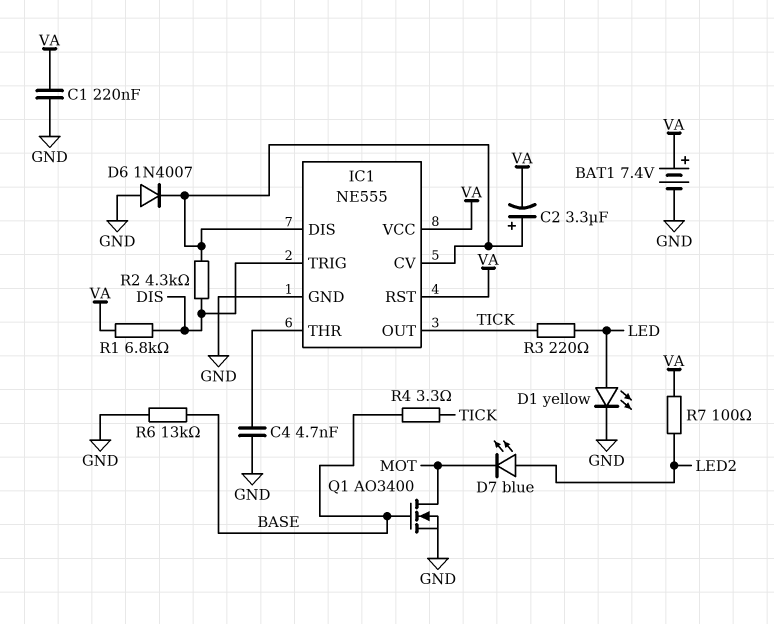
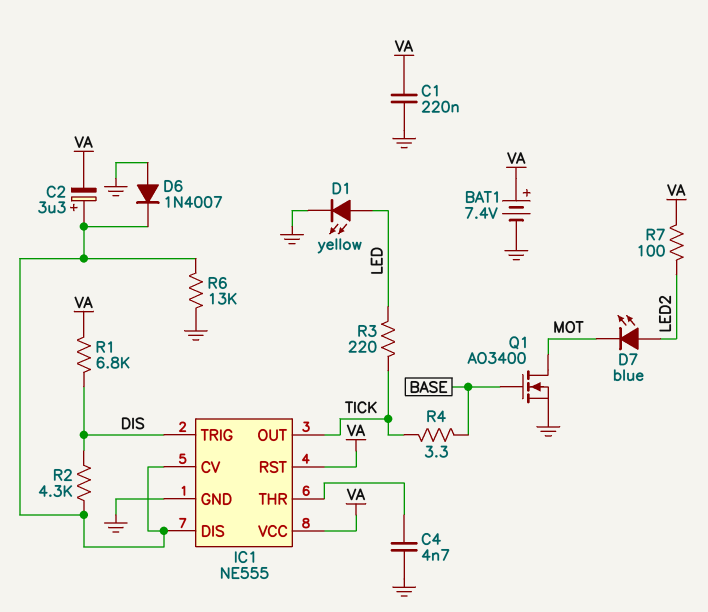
R6: 13k (BASE, GND) -> 13k (GND, IC1/CV)

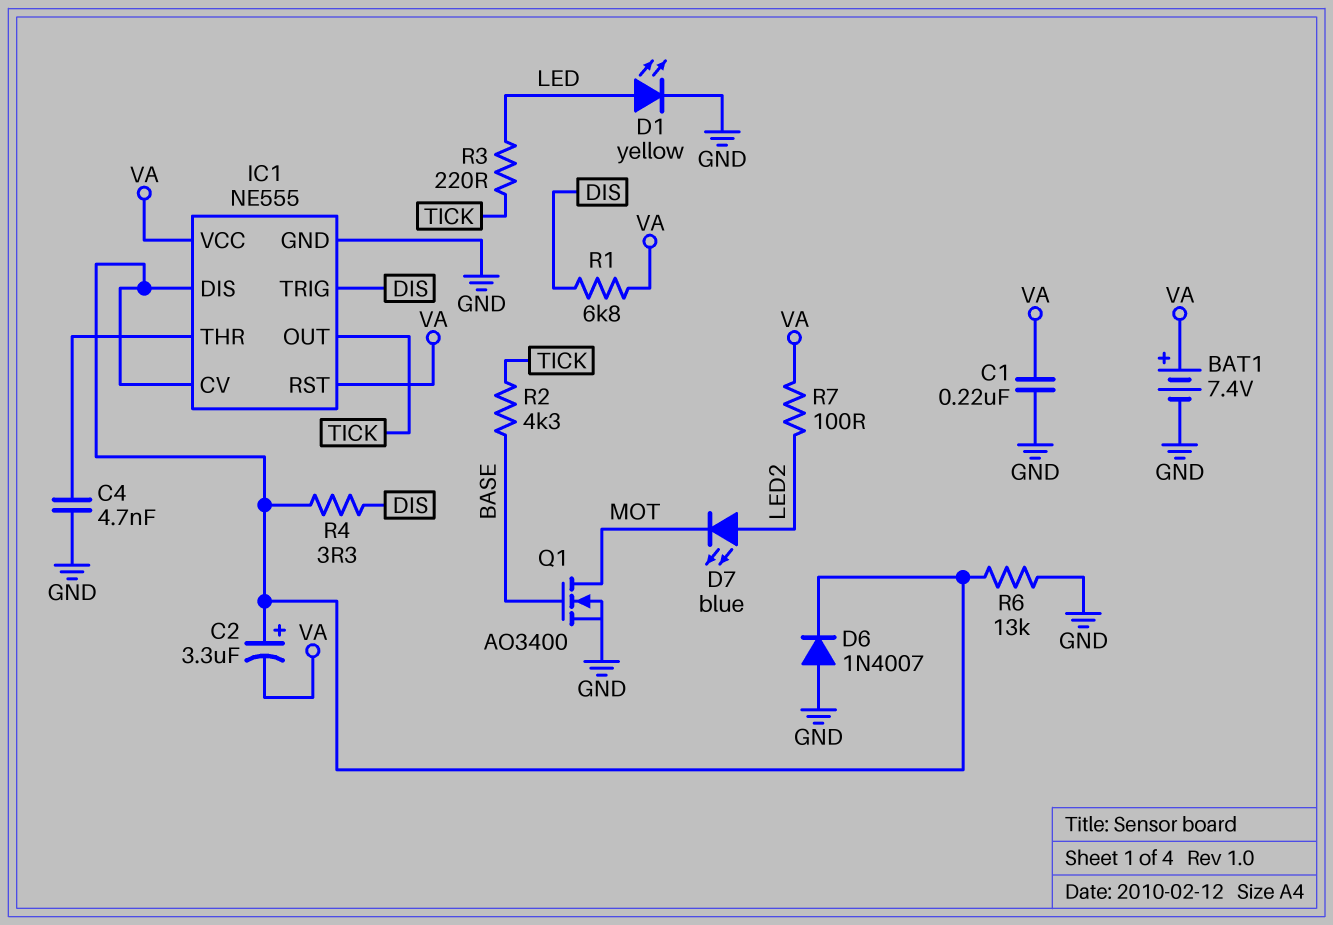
R2: 4.3k (DIS, IC1/CV) -> 4.3k (BASE, TICK)
R4: 3.3 (BASE, TICK) -> 3.3 (DIS, IC1/CV)

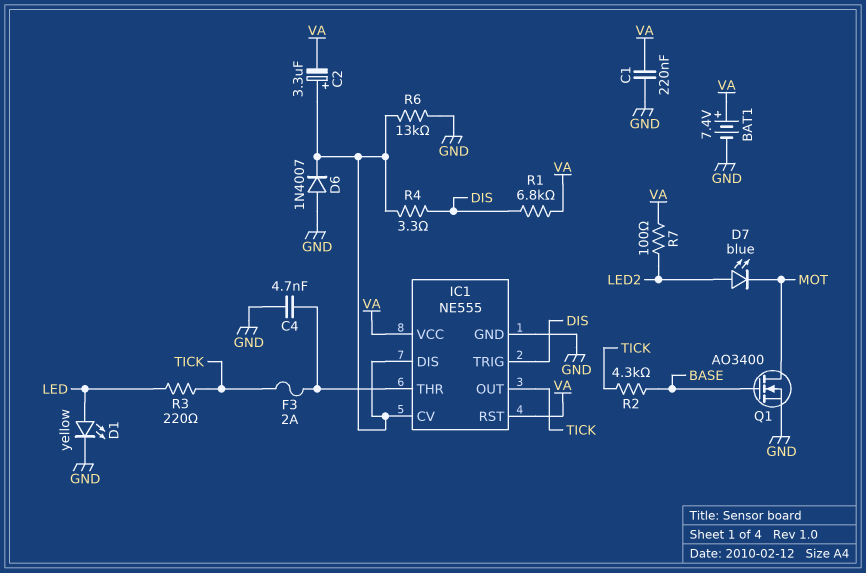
F3: none -> 2A (IC1/THR, TICK)

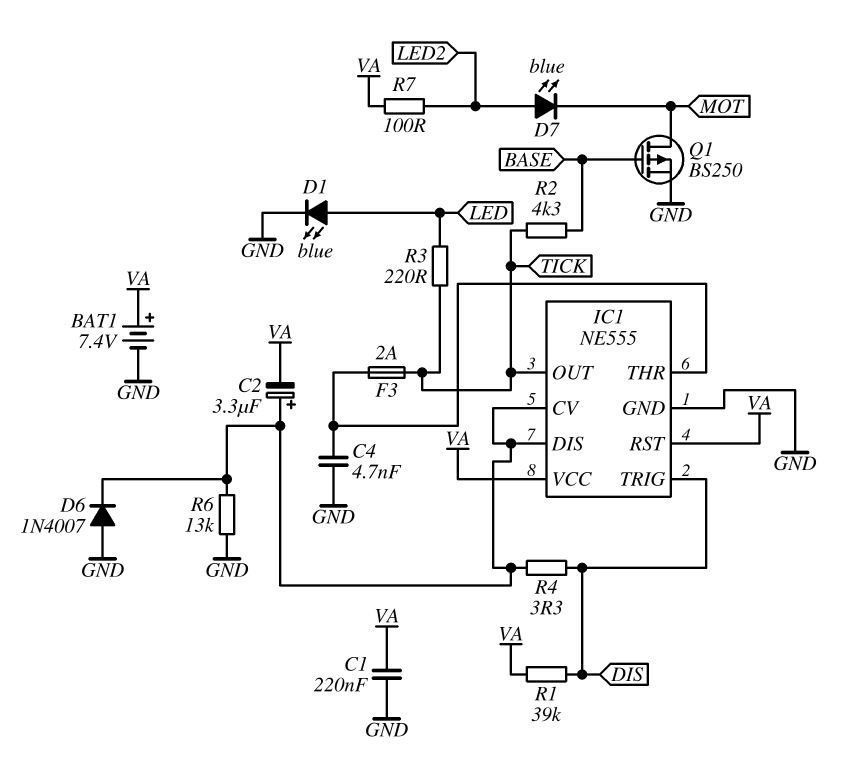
D1: LED yellow (A LED, K GND) -> LED blue (A LED, K GND)
Q1: NMOS AO3400 (G BASE, D MOT, S GND) -> PMOS BS250 (G BASE, D MOT, S GND)
R1: 6.8k (DIS, VA) -> 39k (DIS, VA)

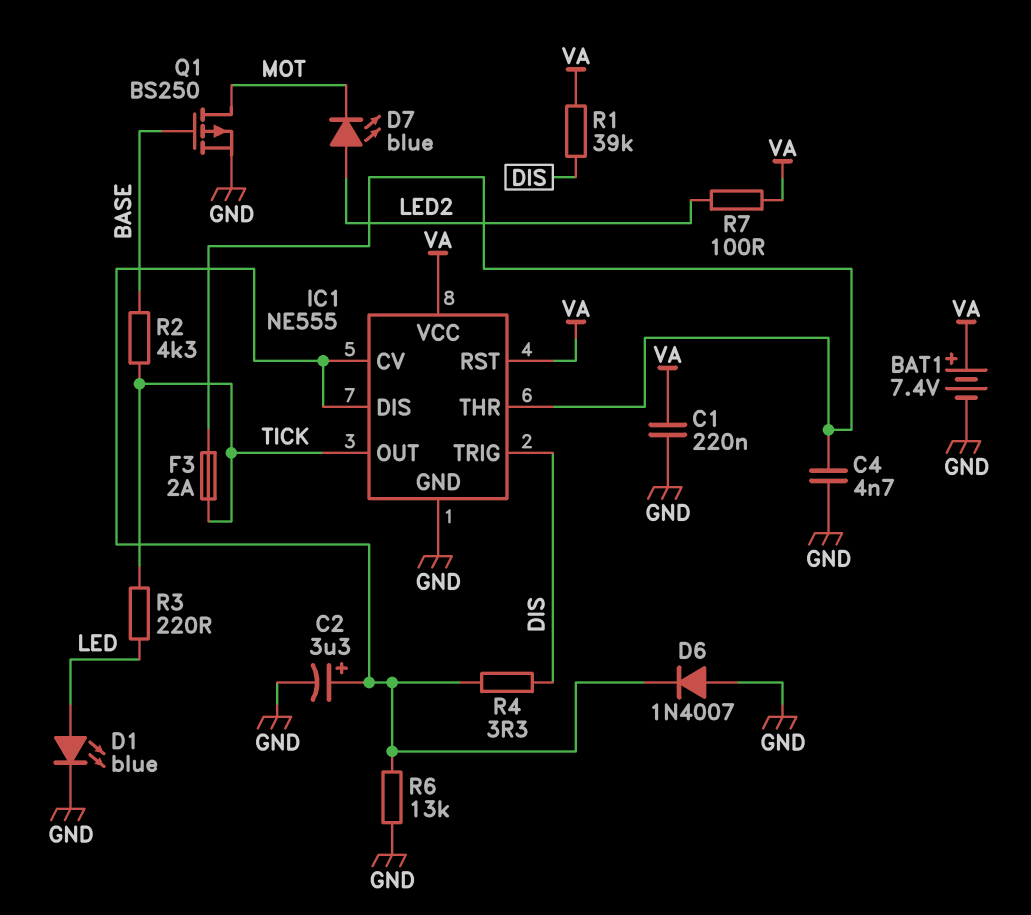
C2: 3.3uF (plus IC1/CV, minus VA) -> 3.3uF (plus IC1/CV, minus GND)

